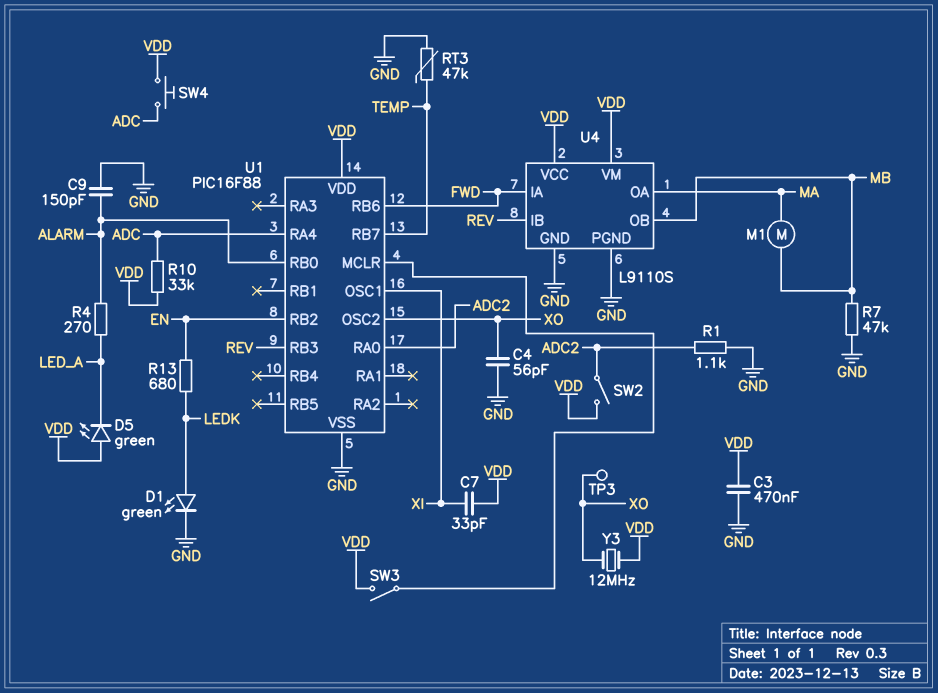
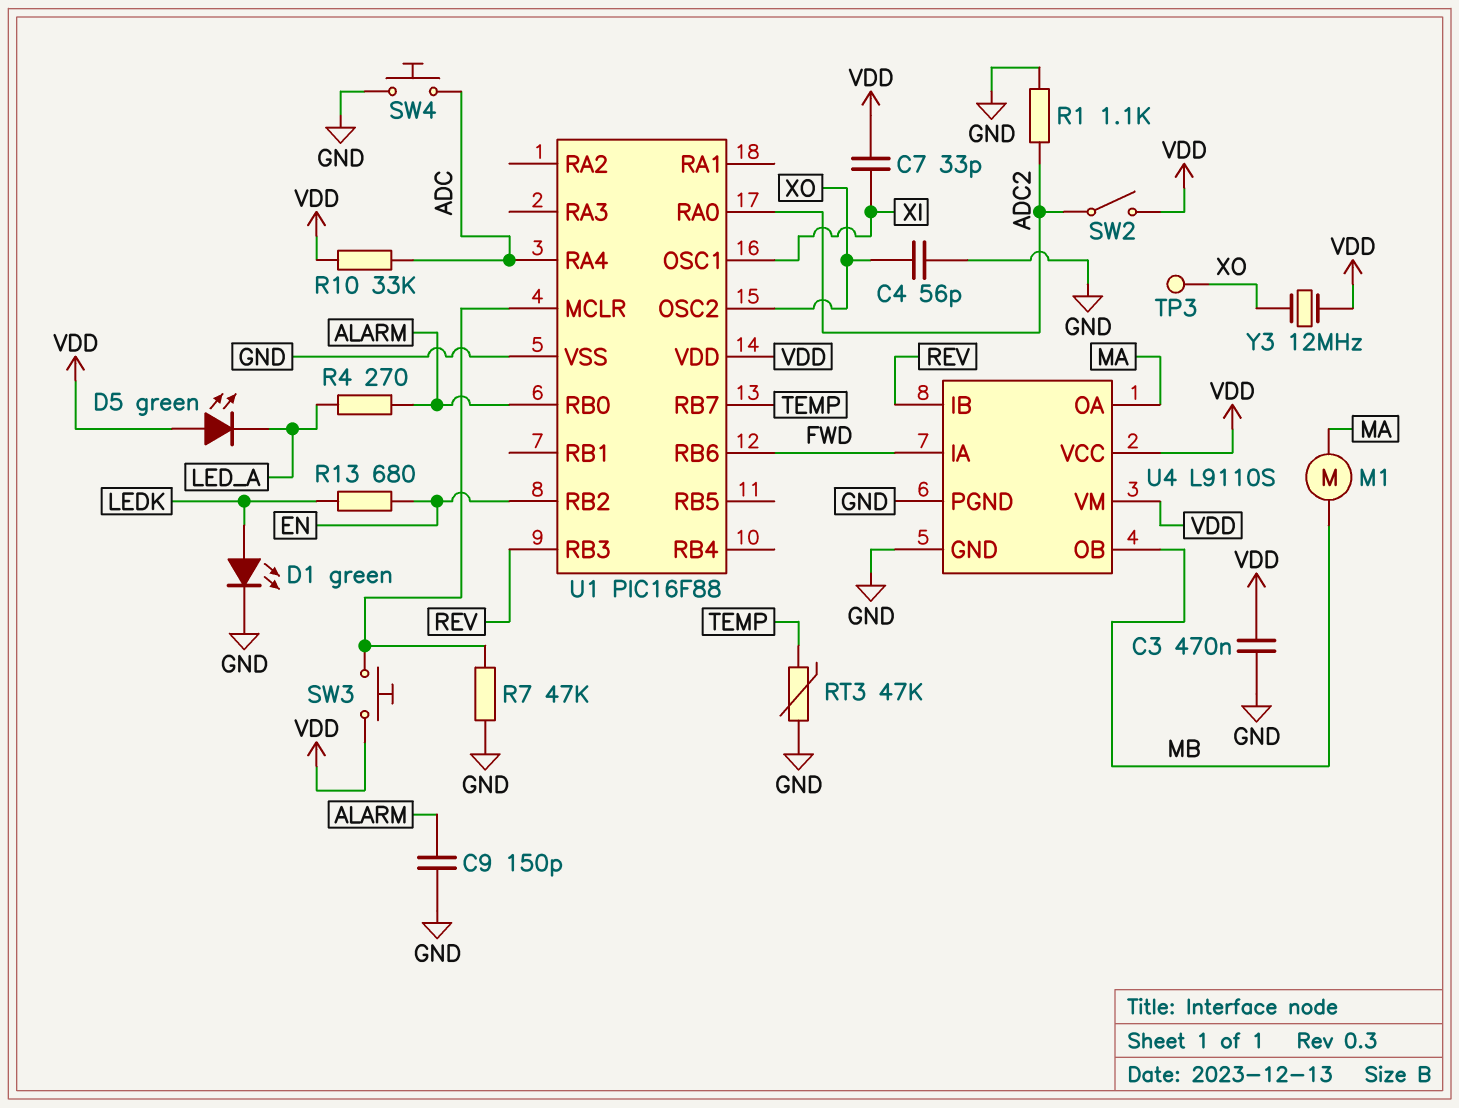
R7: 47k (GND, MB) -> 47k (GND, U1/MCLR)
SW3: switch (U1/MCLR, VDD) -> button (U1/MCLR, VDD)
SW4: button (ADC, VDD) -> button (ADC, GND)

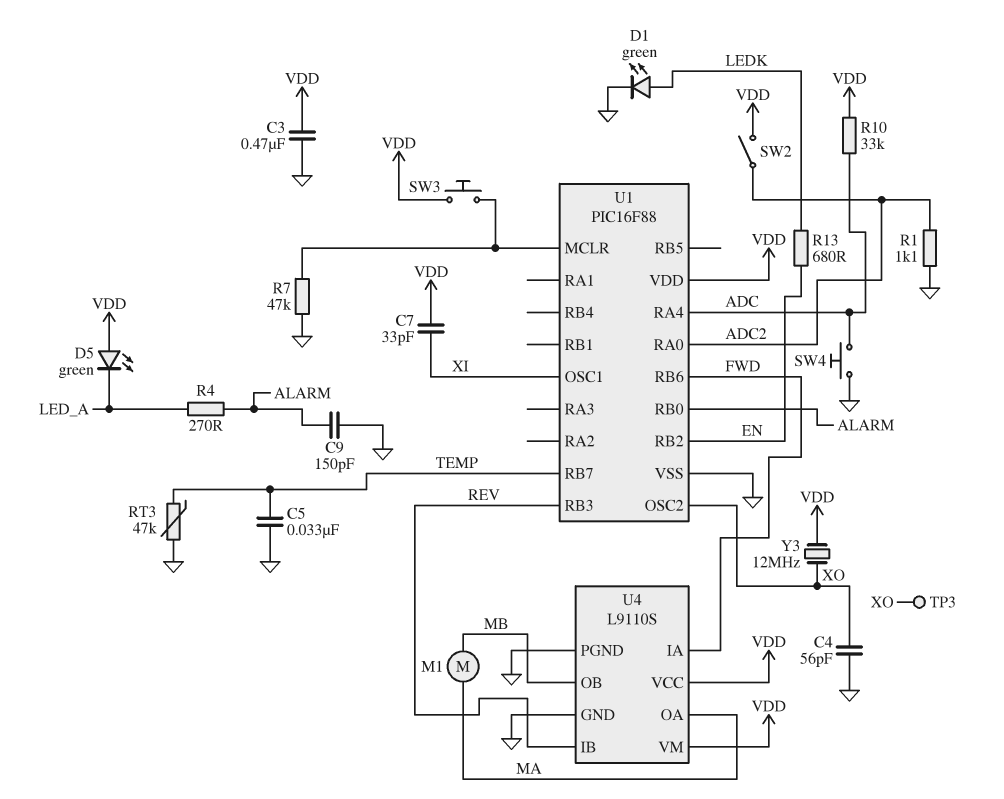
C5: none -> 33nF (GND, TEMP)

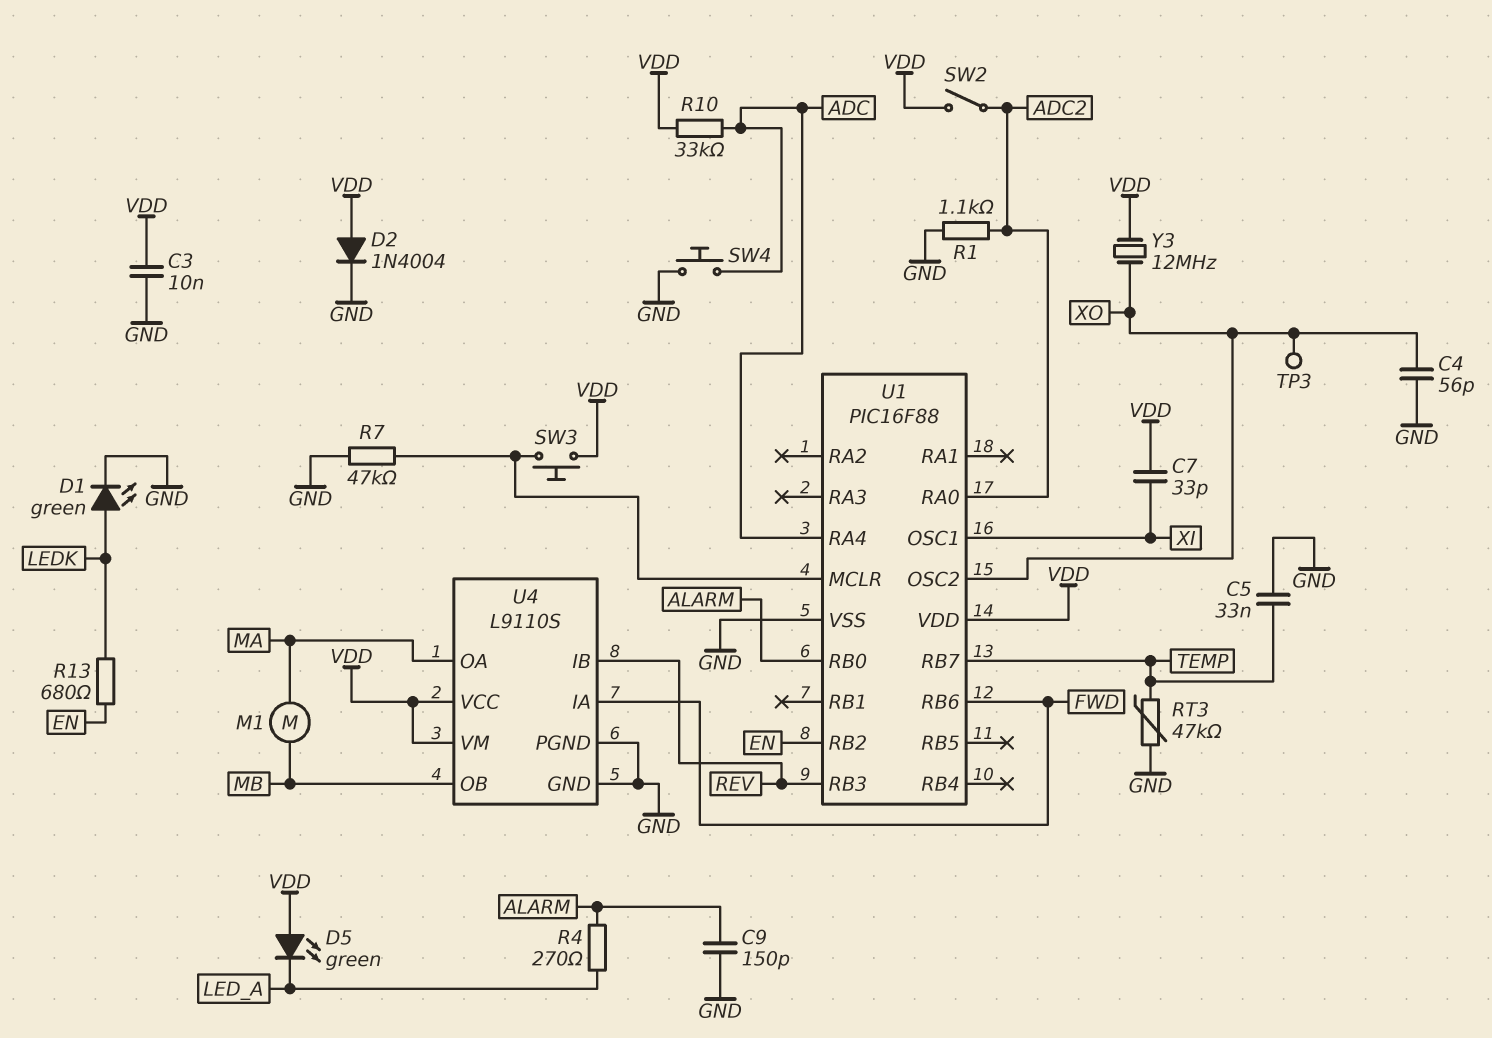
C3: 470nF (GND, VDD) -> 10nF (GND, VDD)
D2: none -> diode 1N4004 (A VDD, K GND)

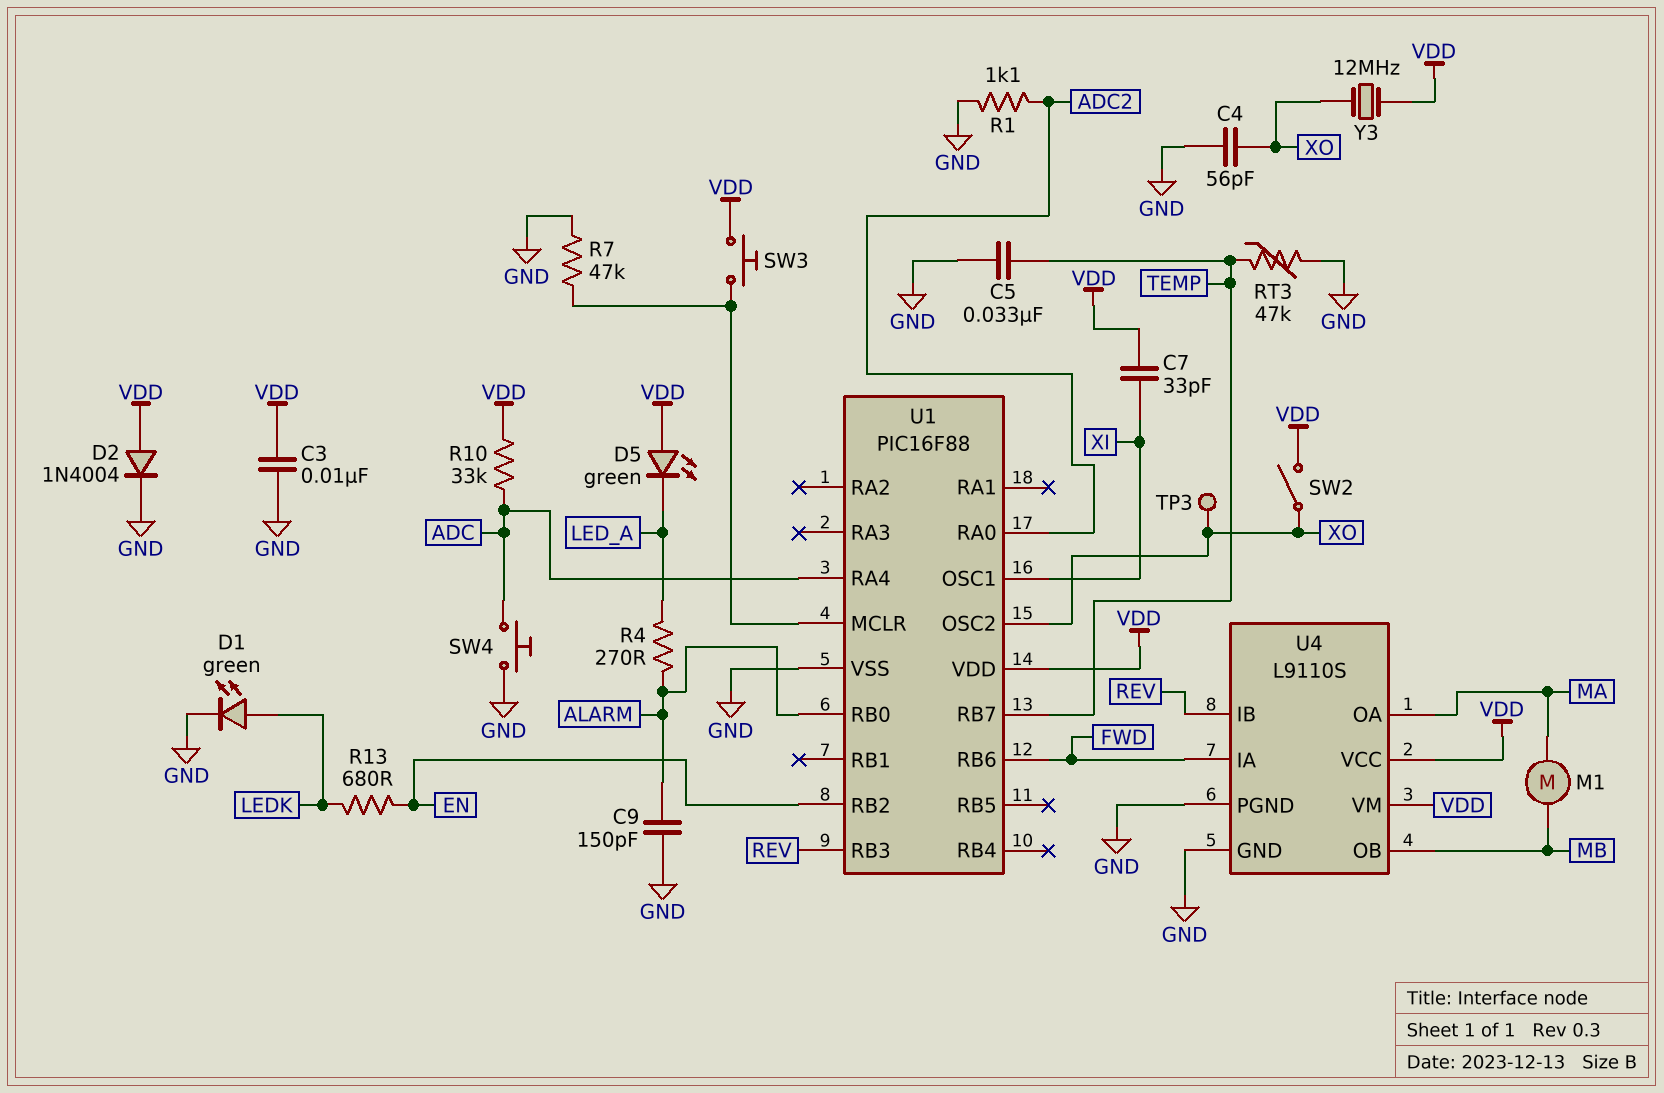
SW2: switch (ADC2, VDD) -> switch (VDD, XO)

